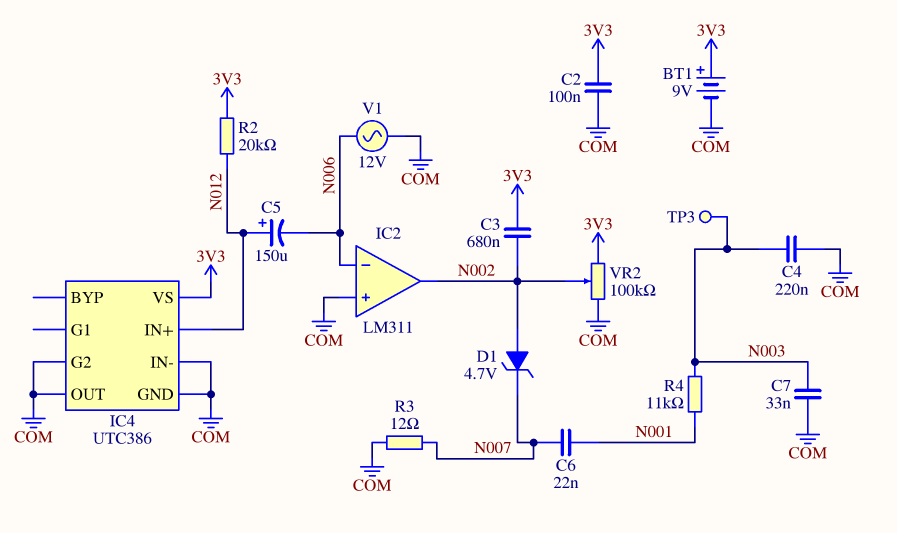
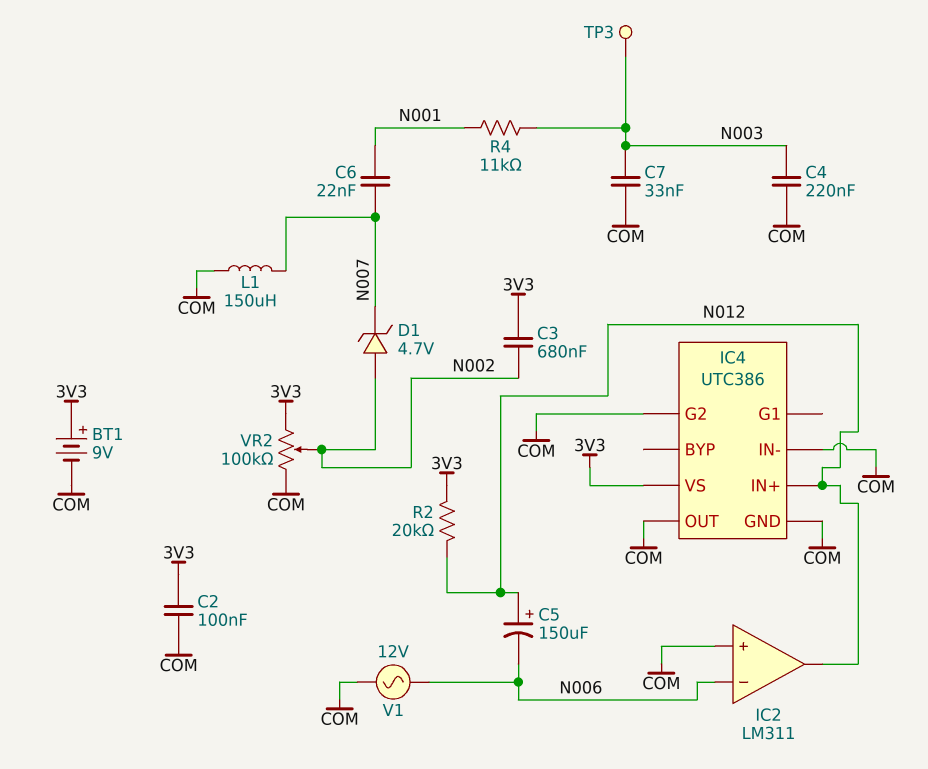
IC2 pin out: N002 -> N012
L1: none -> 150uH (COM, N007)
R3: 12 (COM, N007) -> none

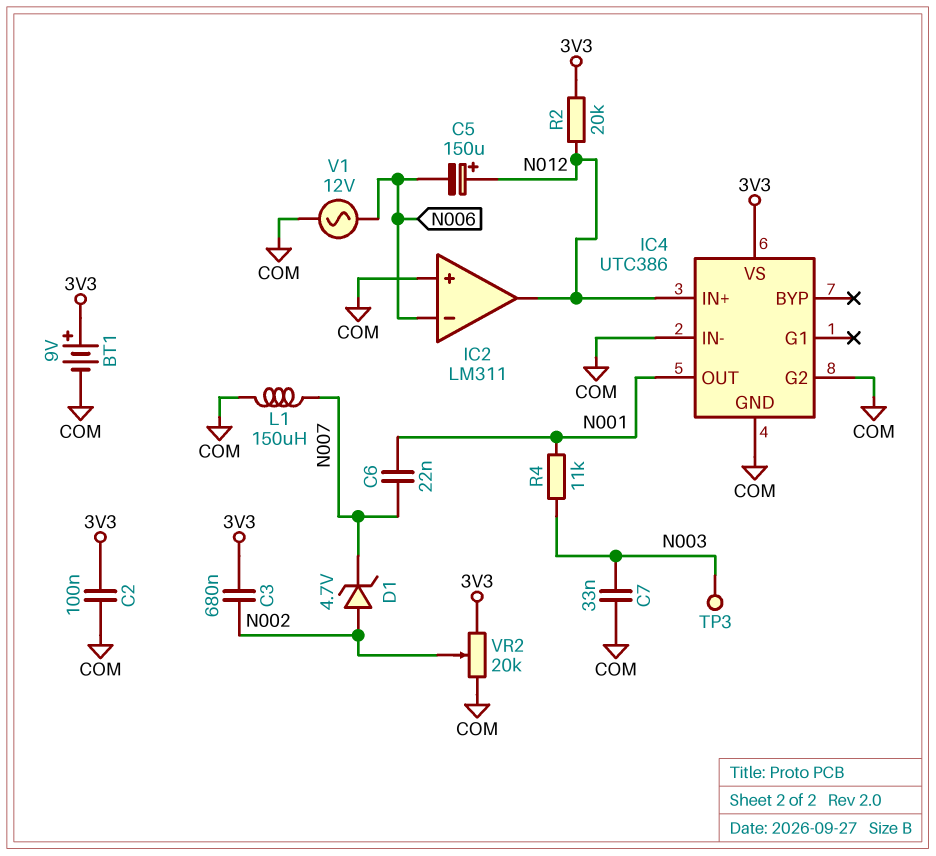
C4: 220nF (COM, N003) -> none
IC4 pin OUT: COM -> N001
VR2: 100k (3V3, COM, wiper N002) -> 20k (3V3, COM, wiper N002)

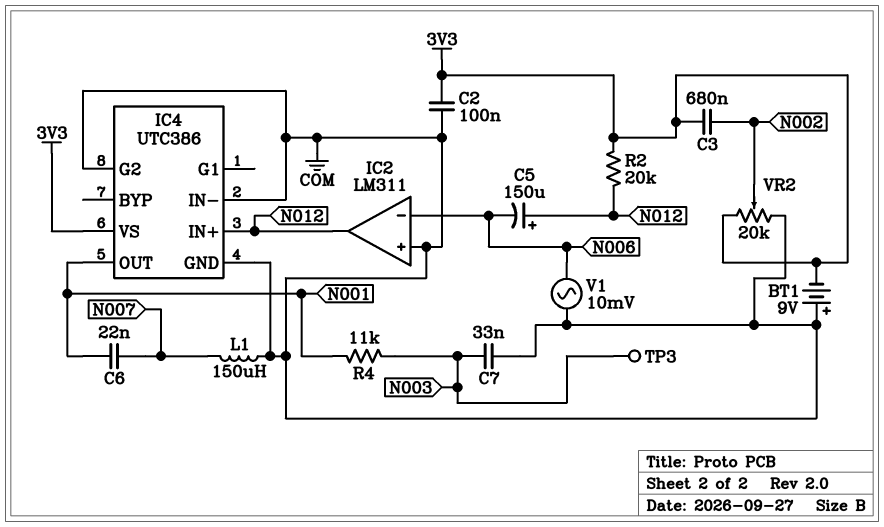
BT1: 9V (plus 3V3, minus COM) -> 9V (plus COM, minus 3V3)
D1: zener 4.7V (A N002, K N007) -> none
V1: AC 12V (COM, N006) -> AC 10mV (COM, N006)

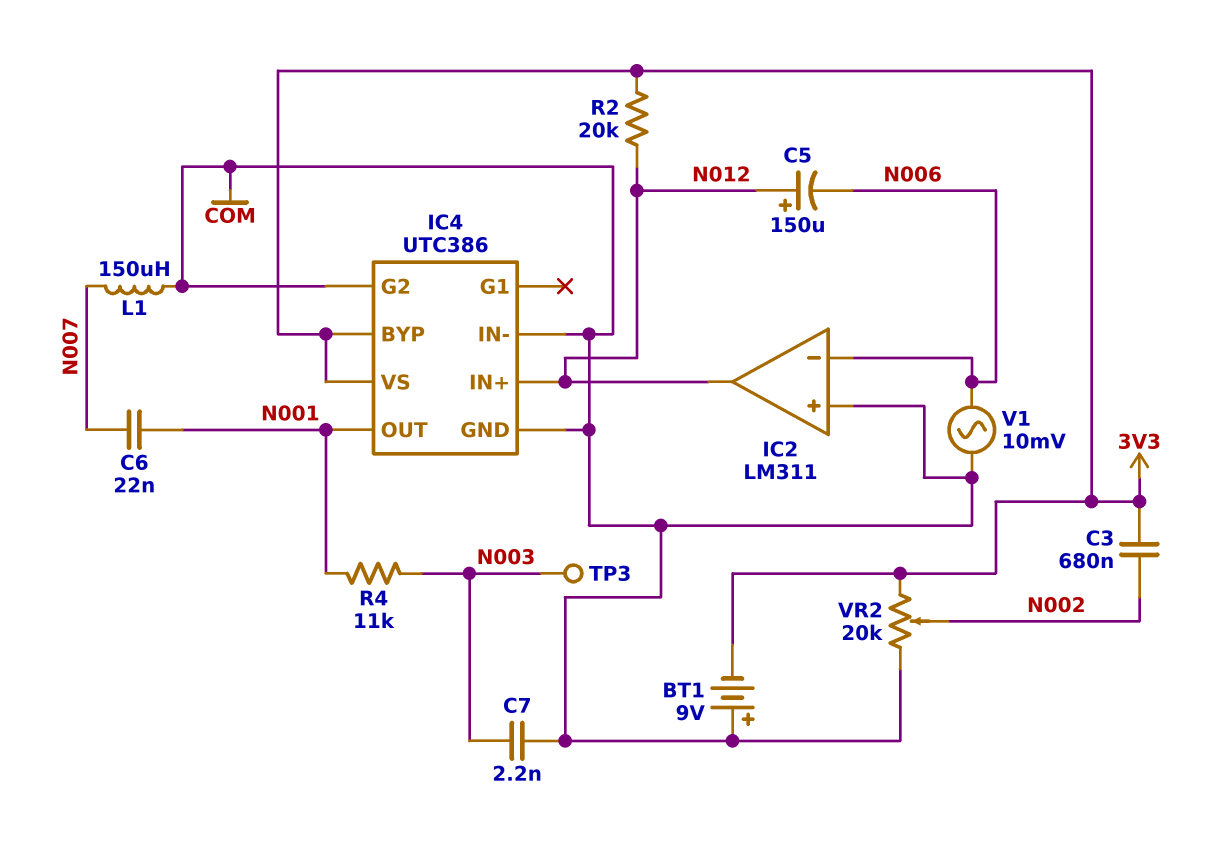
C2: 100nF (3V3, COM) -> none
C7: 33nF (COM, N003) -> 2.2nF (COM, N003)
IC4 pin BYP: none -> 3V3

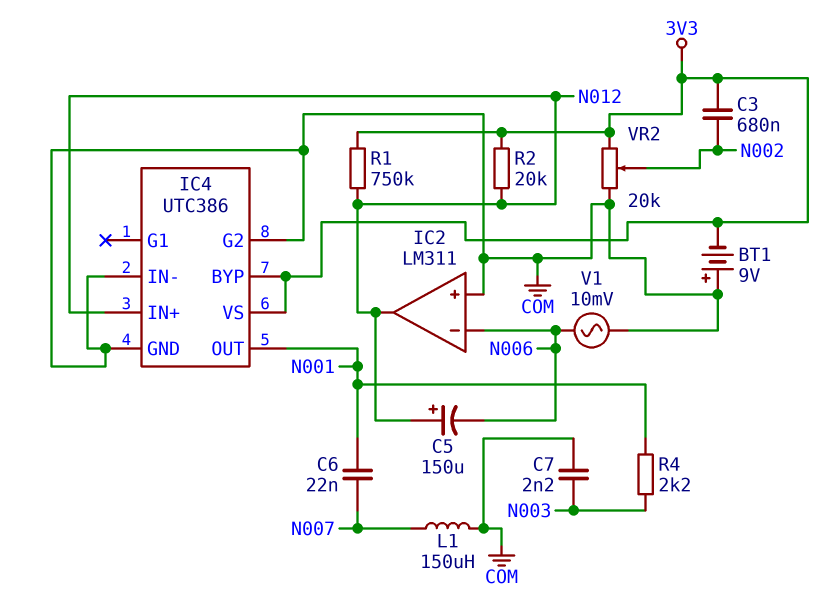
R1: none -> 750k (3V3, N012)
R4: 11k (N001, N003) -> 2.2k (N001, N003)
TP3: test point (N003) -> none

